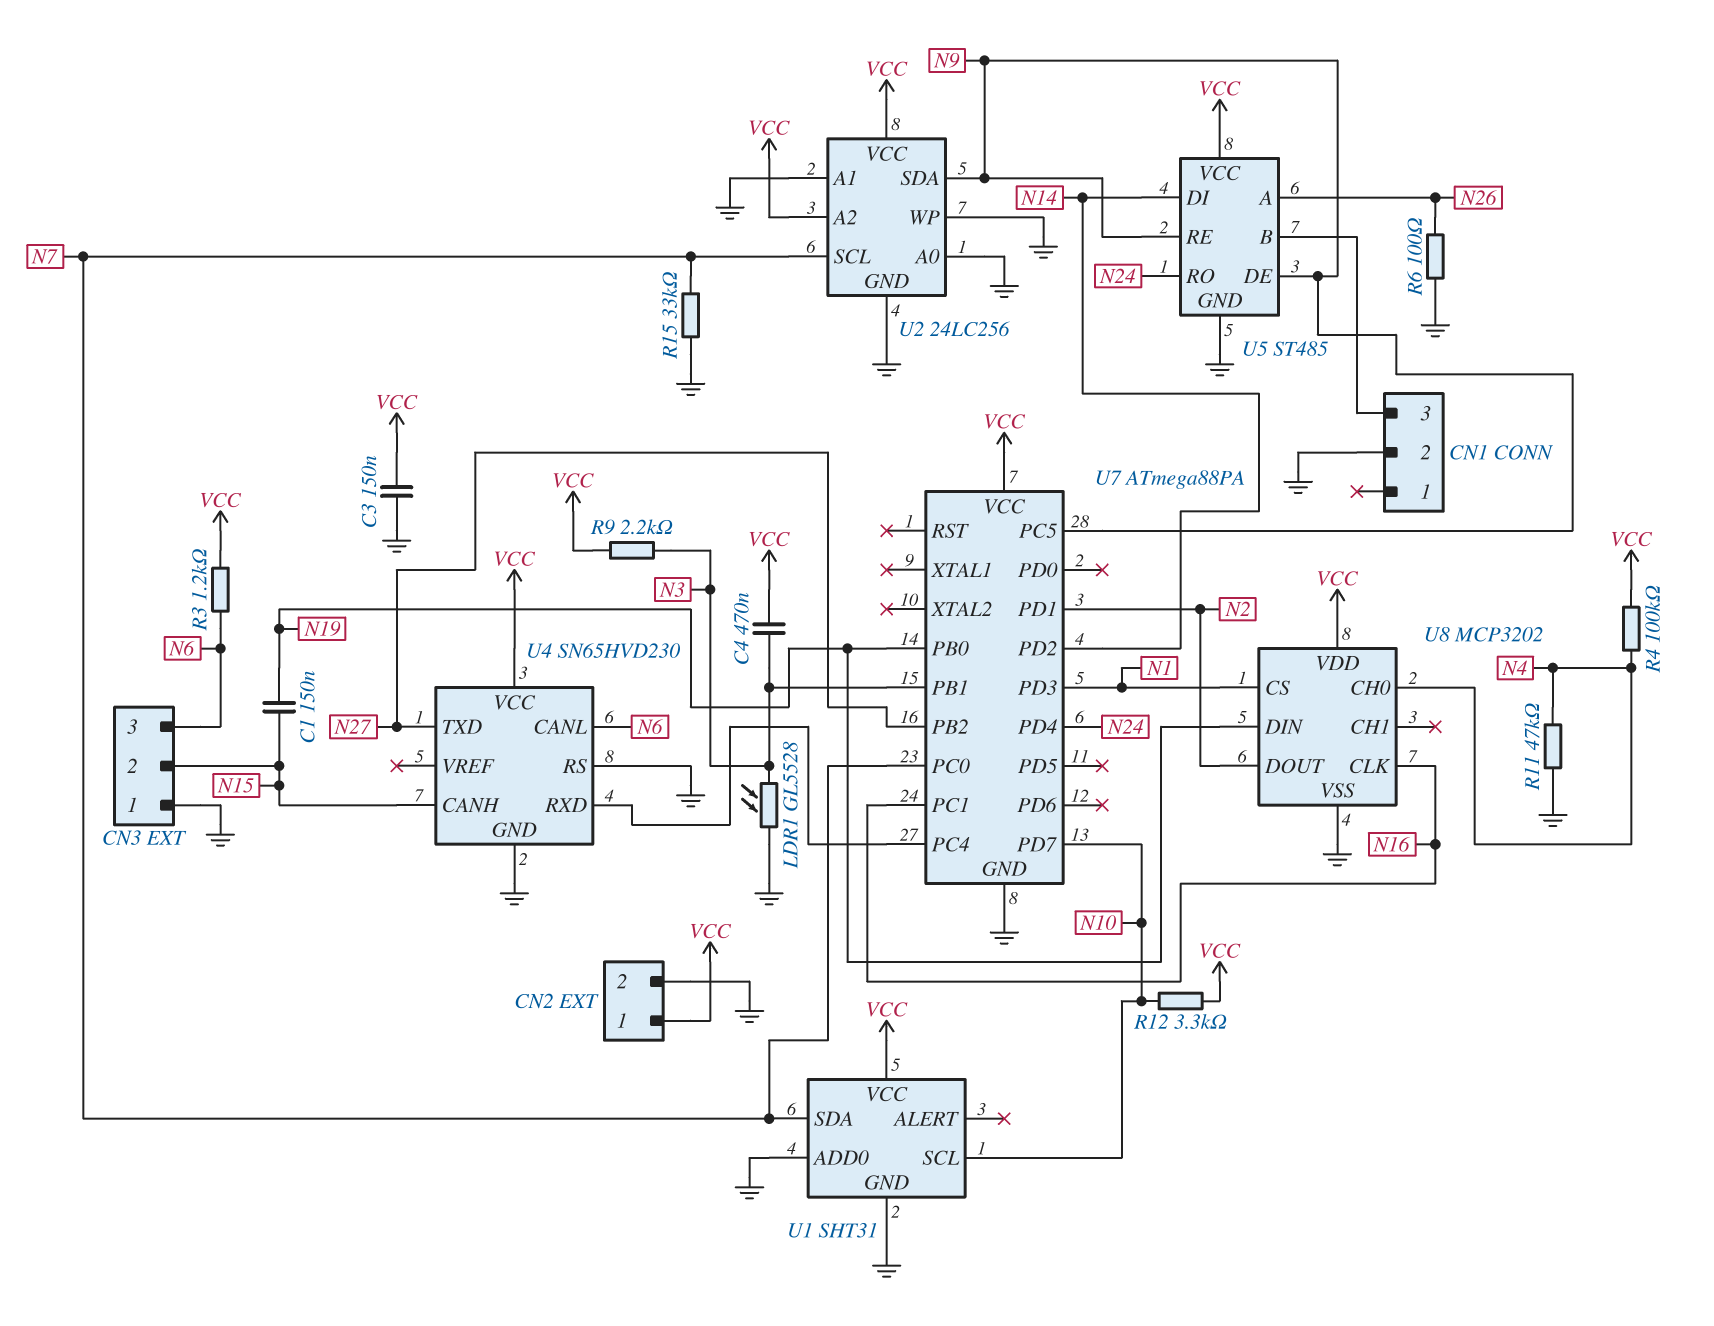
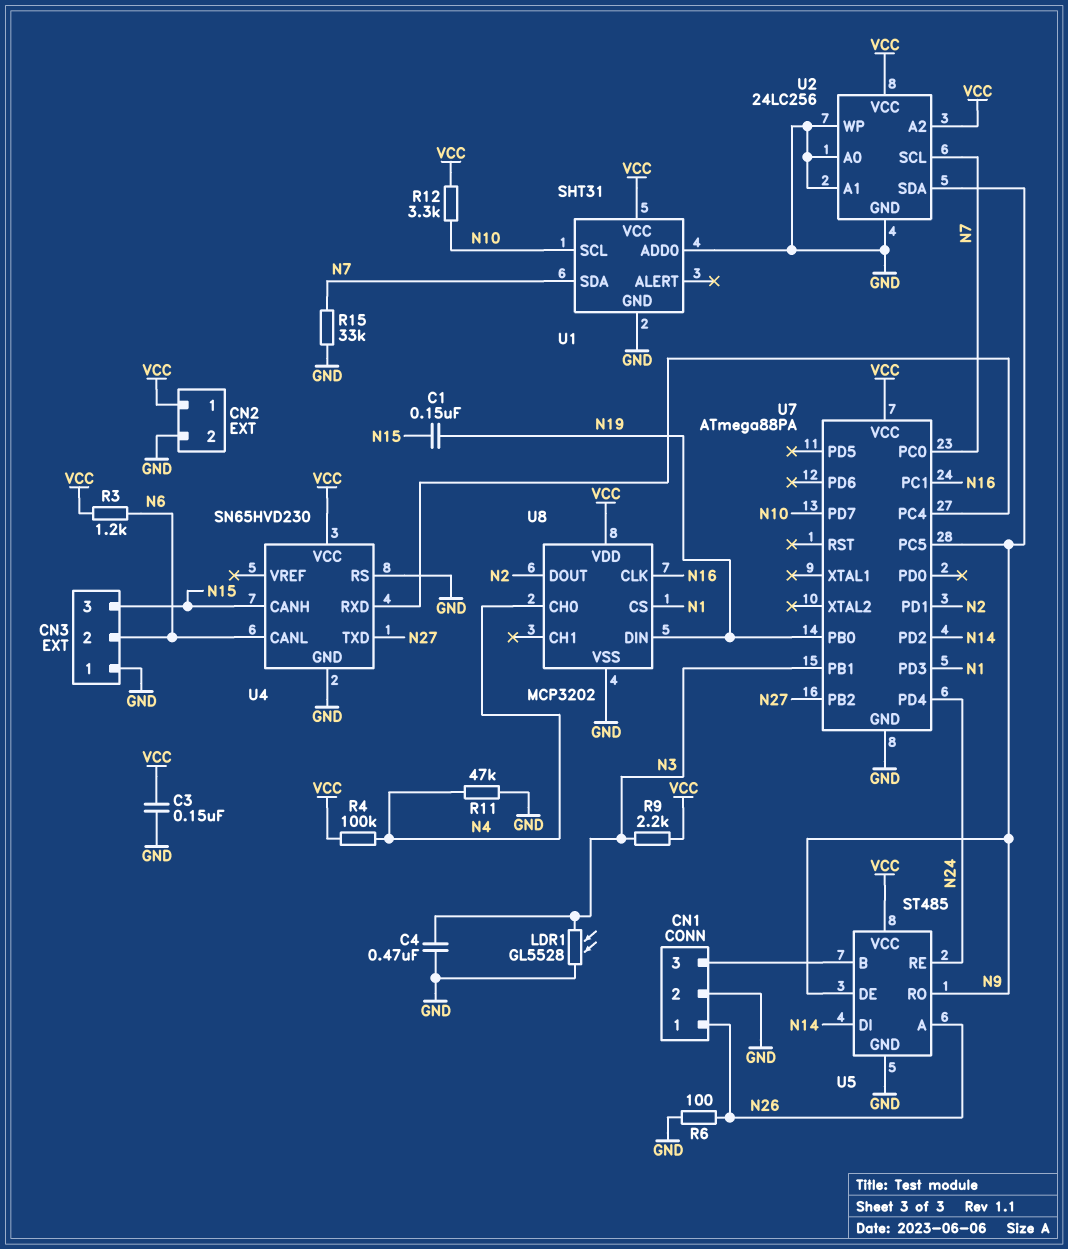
C4: 470nF (N3, VCC) -> 470nF (GND, N3)
CN1 pin 1: none -> N26
CN3 pin 2: N15 -> N6
CN3 pin 3: N6 -> N15
U5 pin RE: N9 -> N24
U5 pin RO: N24 -> N9

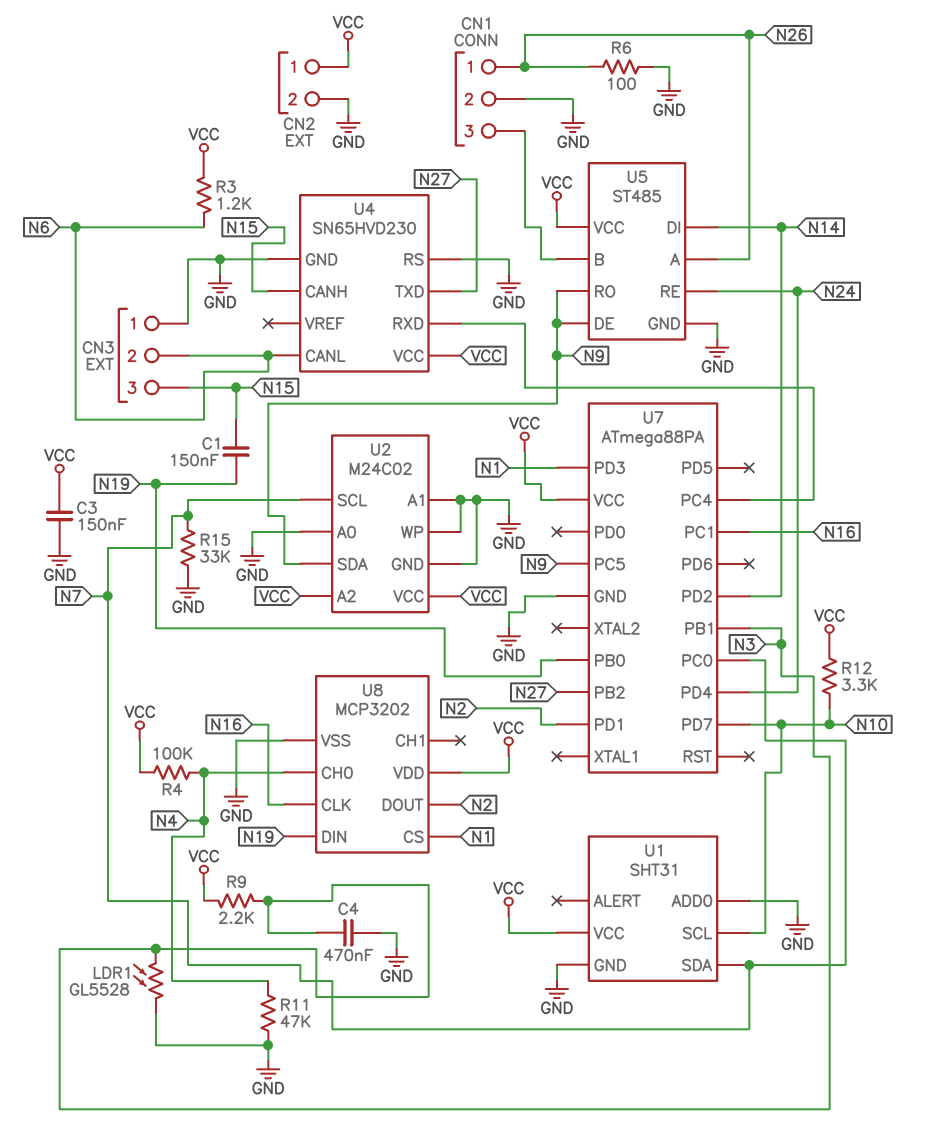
U2: 24LC256 -> M24C02

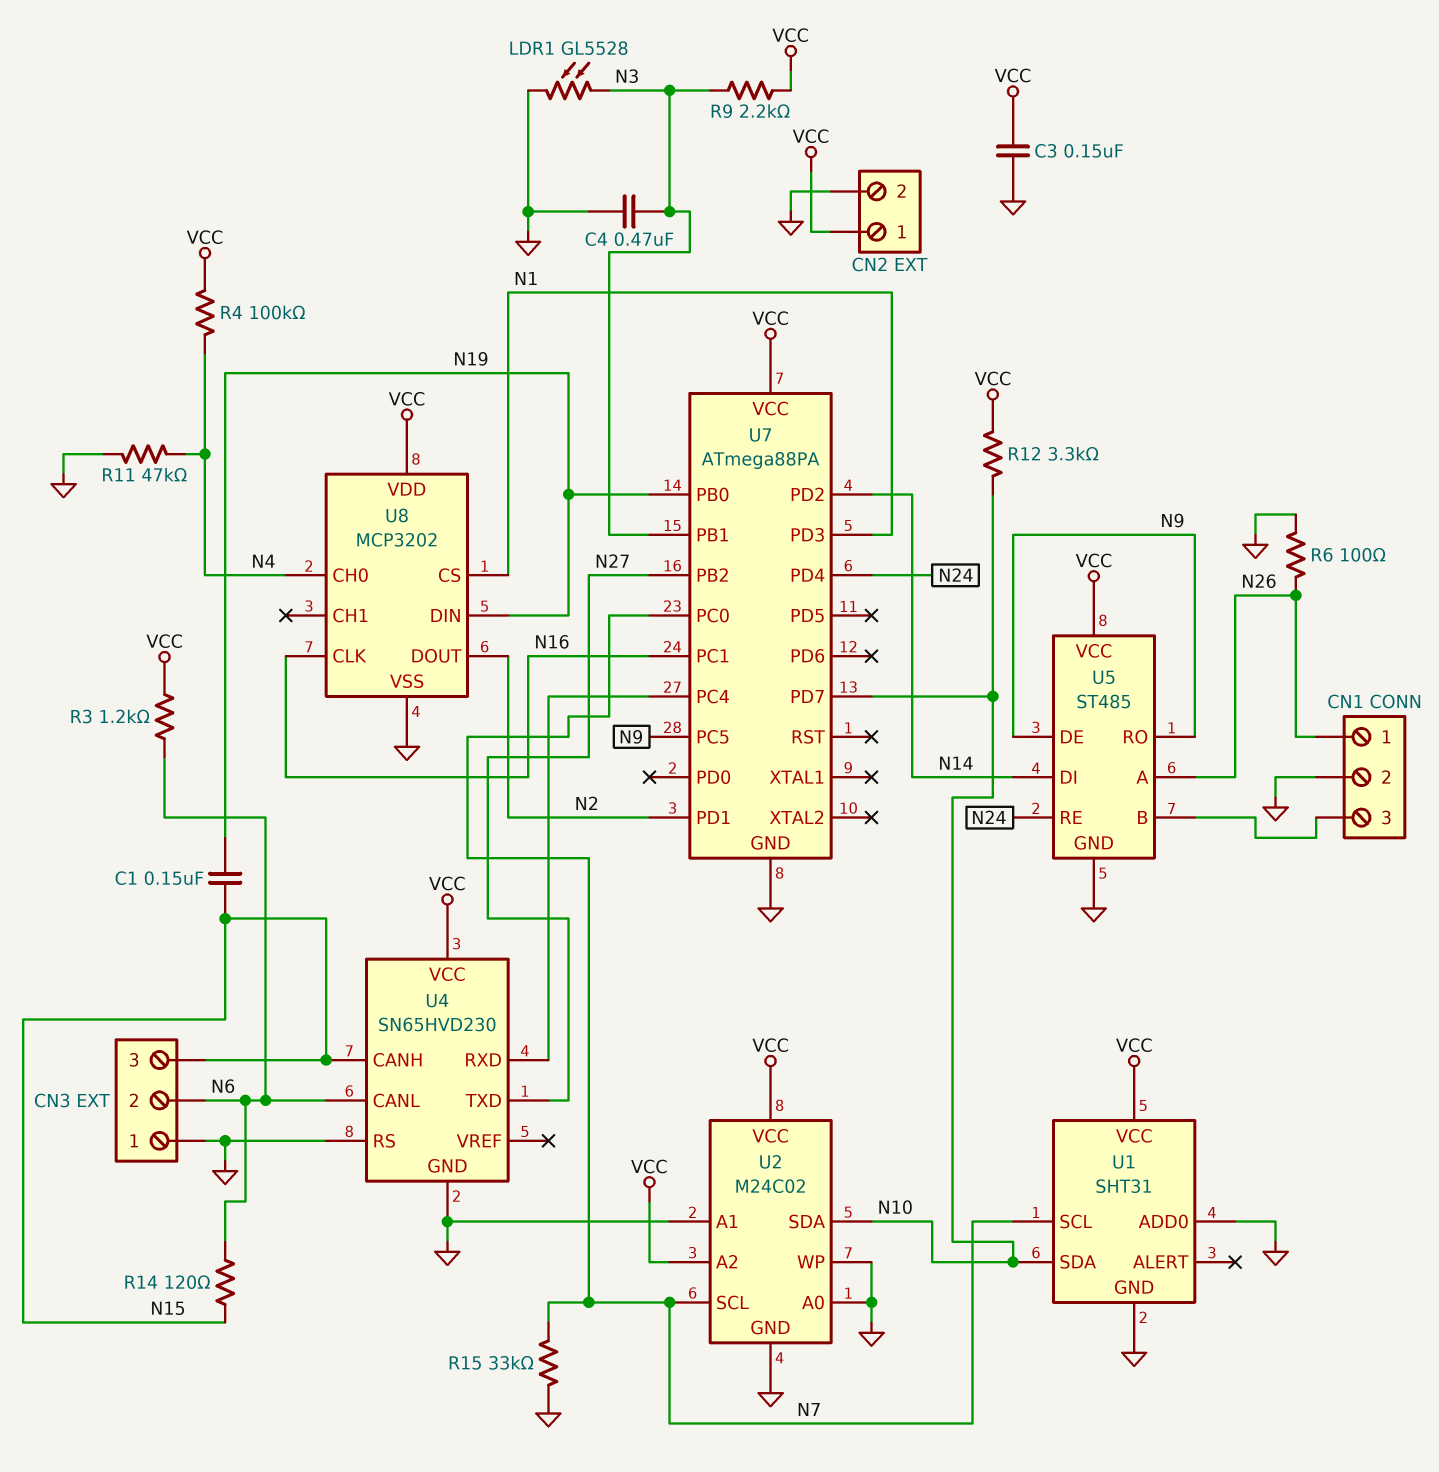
R14: none -> 120 (N6, N15)
U1 pin SCL: N10 -> N7
U1 pin SDA: N7 -> N10
U2 pin SDA: N9 -> N10

